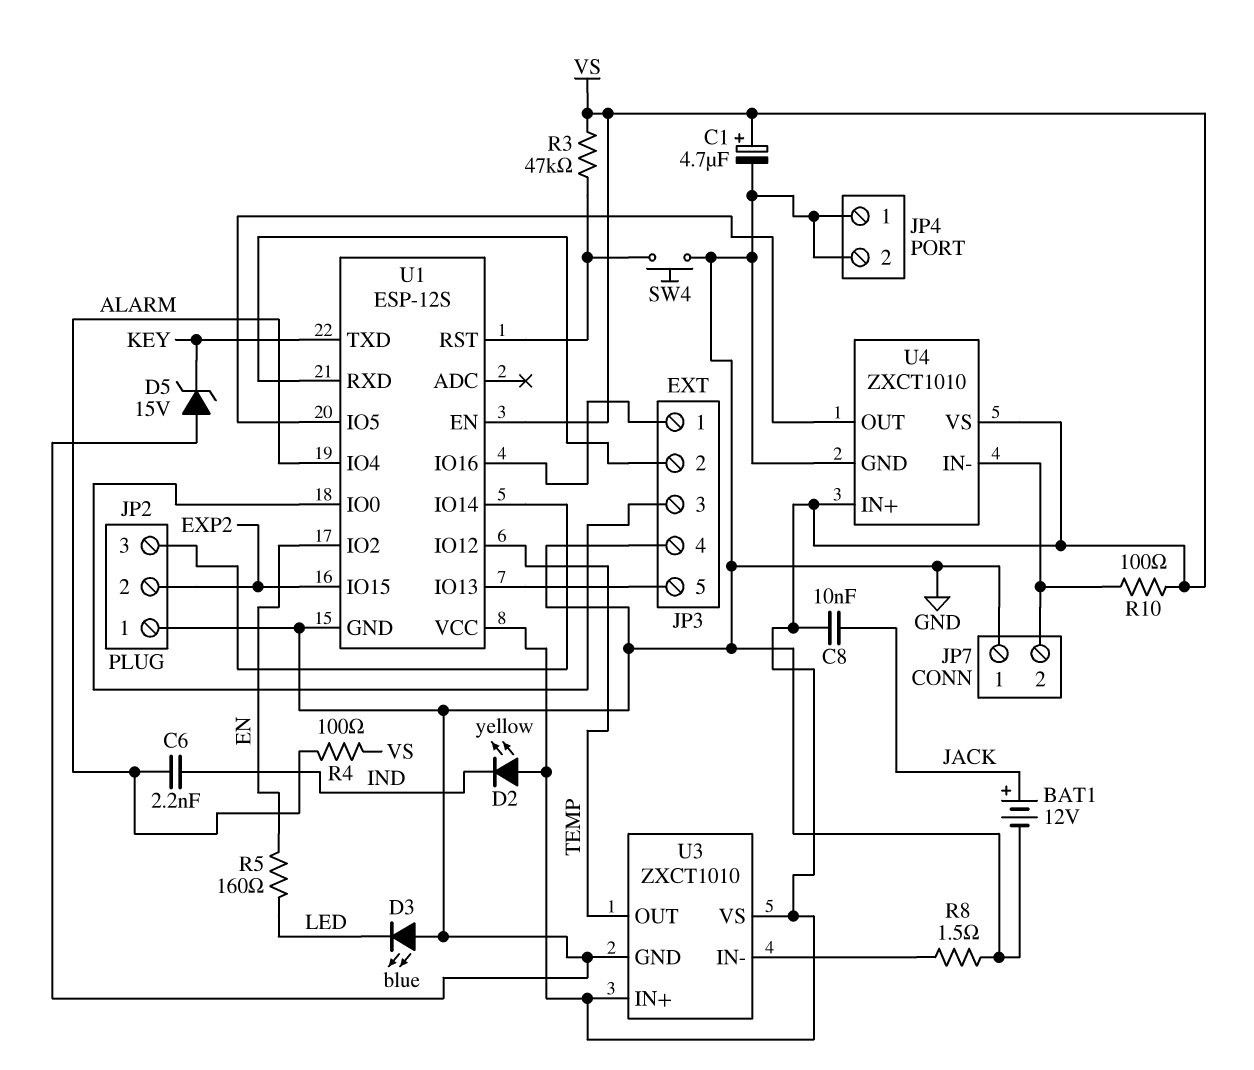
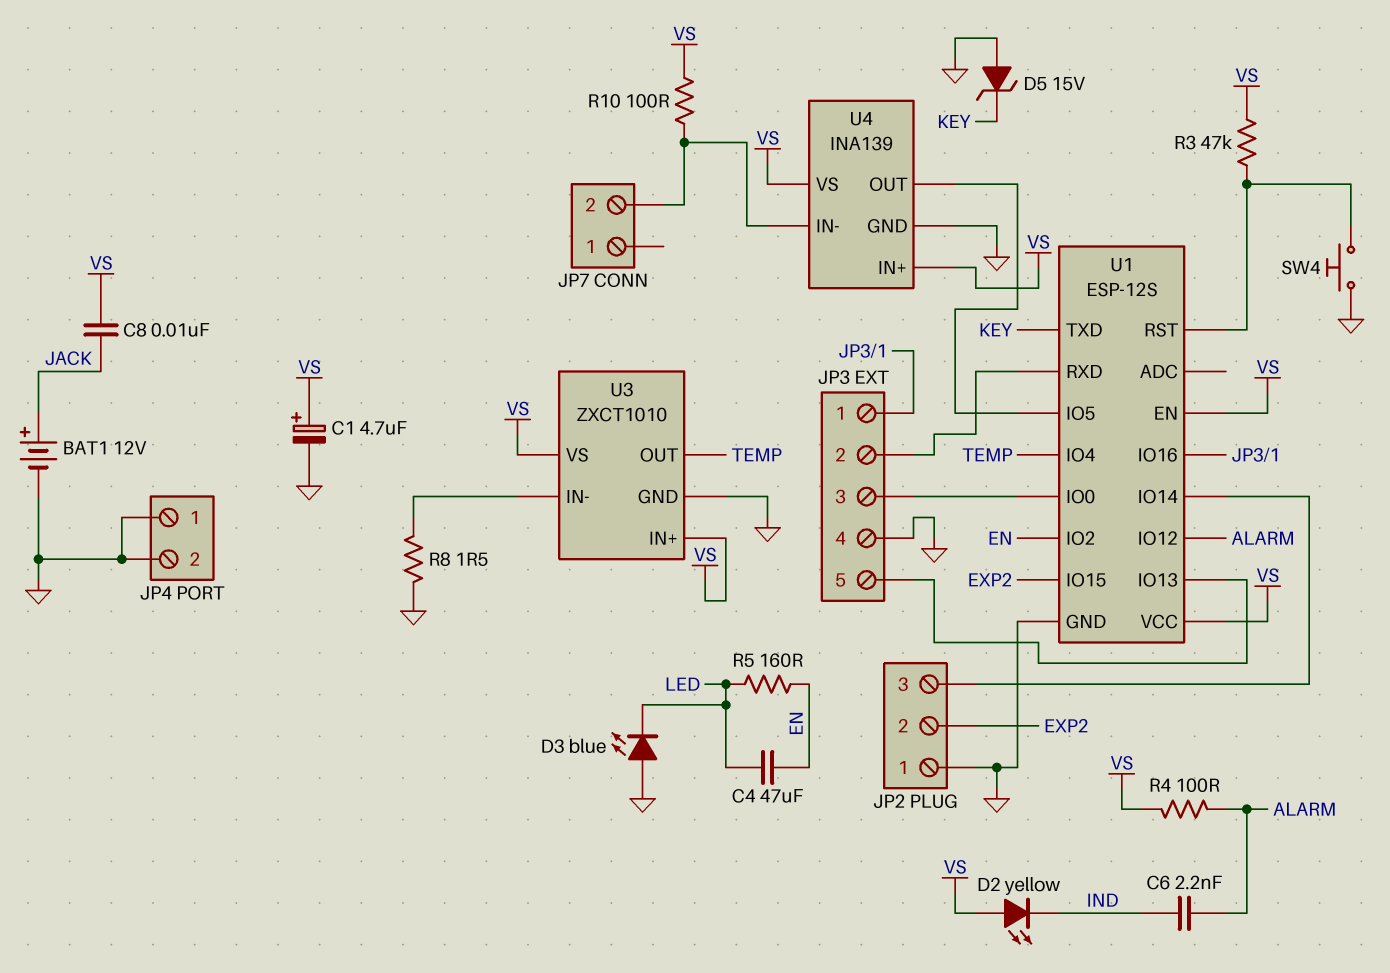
C4: none -> 47uF (EN, LED)
JP7 pin 1: GND -> none
U1 pin IO4: ALARM -> TEMP
U1 pin IO12: TEMP -> ALARM
U4: ZXCT1010 -> INA139

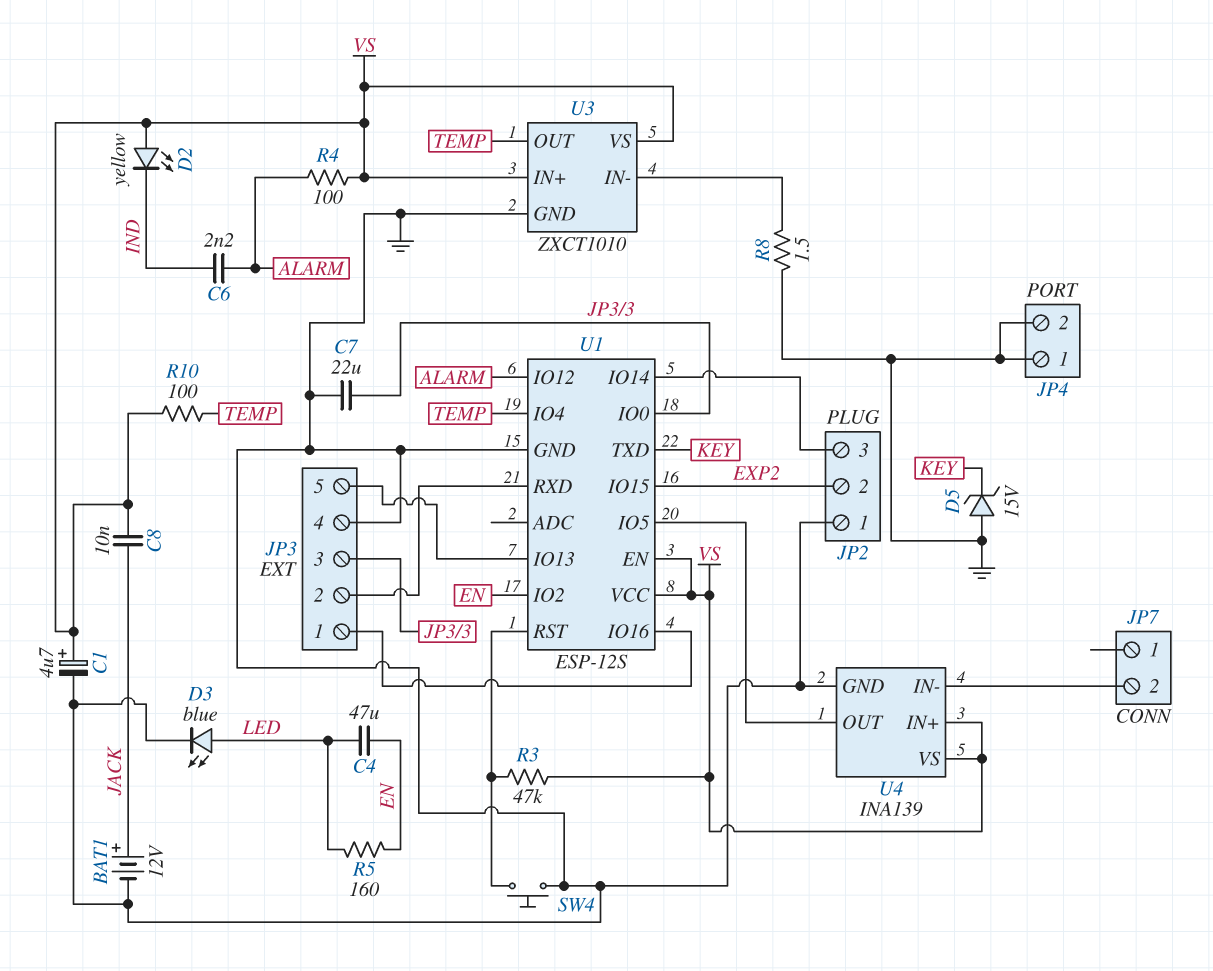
C7: none -> 22uF (GND, JP3/3)
D3: LED blue (A GND, K LED) -> LED blue (A LED, K GND)
R10: 100 (JP7/2, VS) -> 100 (TEMP, VS)

